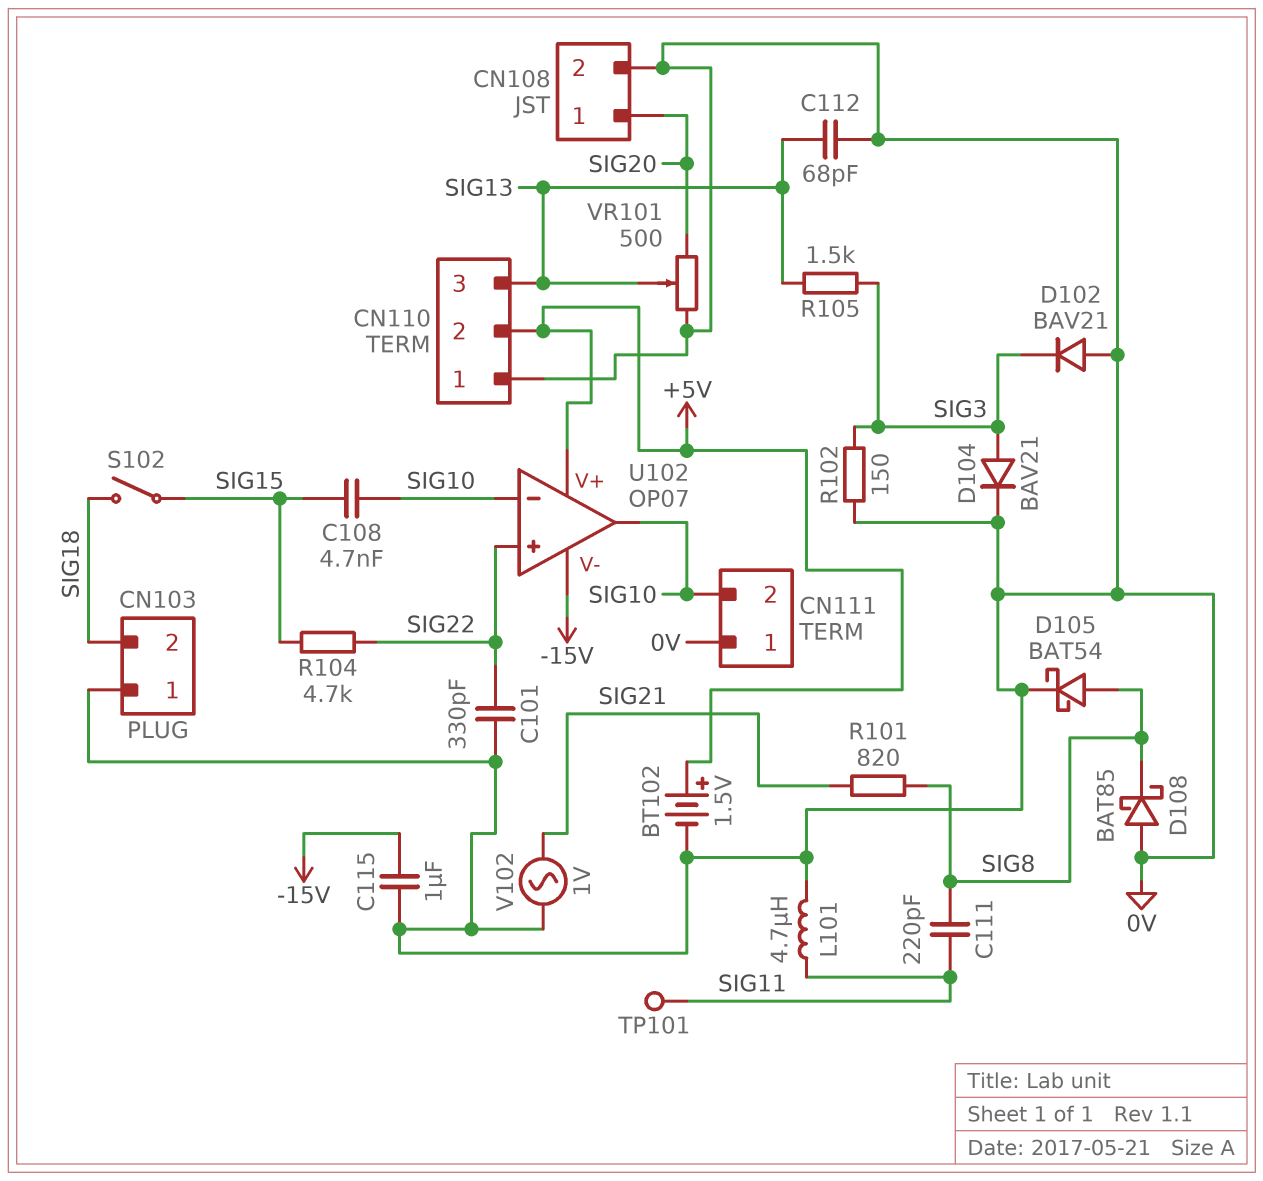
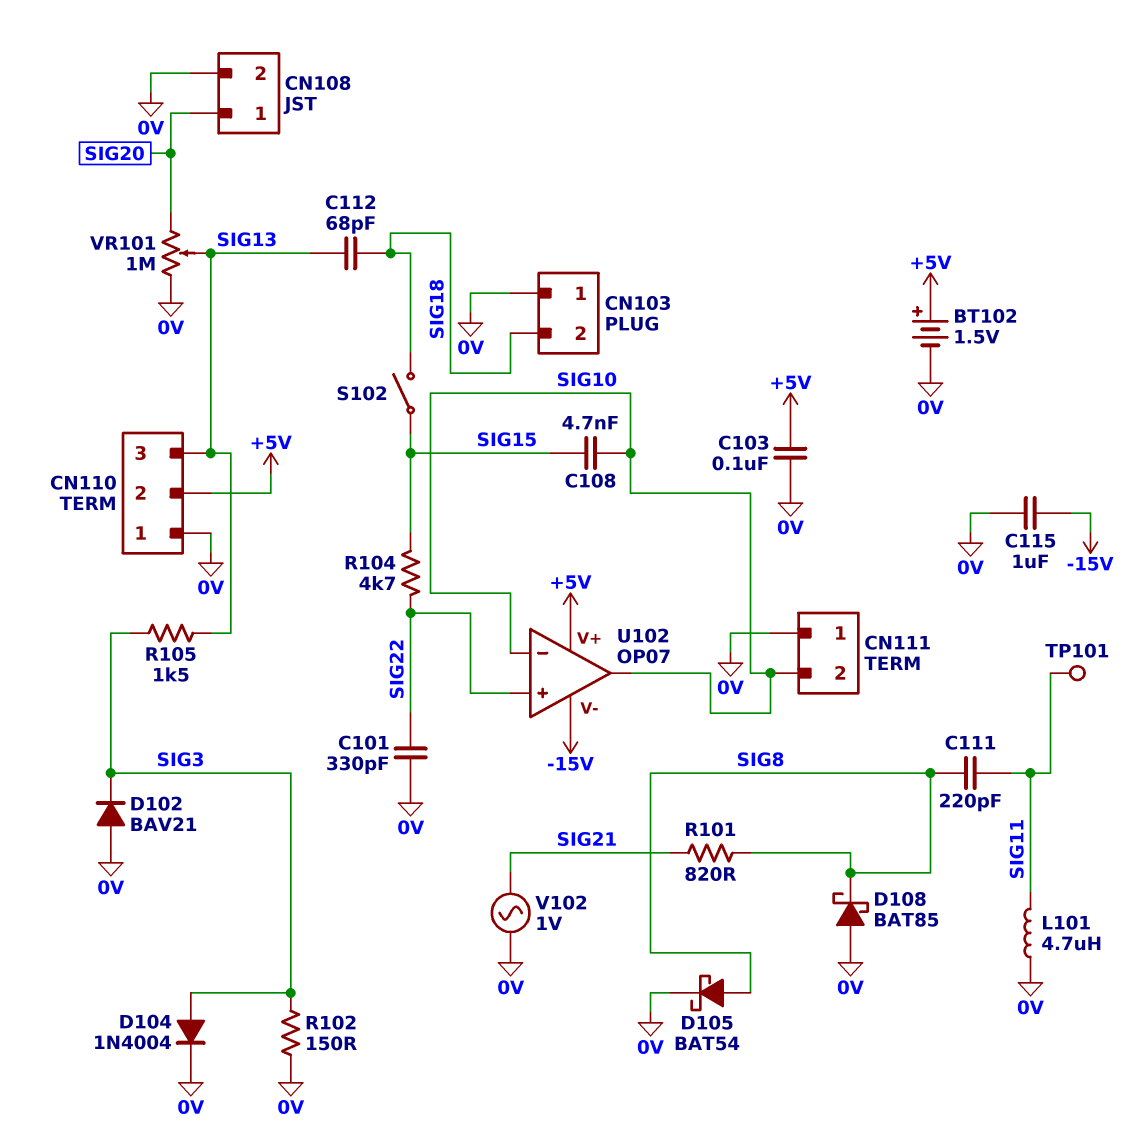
C103: none -> 100nF (+5V, 0V)
C112: 68pF (0V, SIG13) -> 68pF (SIG13, SIG18)
D104: diode BAV21 (A SIG3, K 0V) -> diode 1N4004 (A SIG3, K 0V)
VR101: 500 (0V, SIG20, wiper SIG13) -> 1M (0V, SIG20, wiper SIG13)

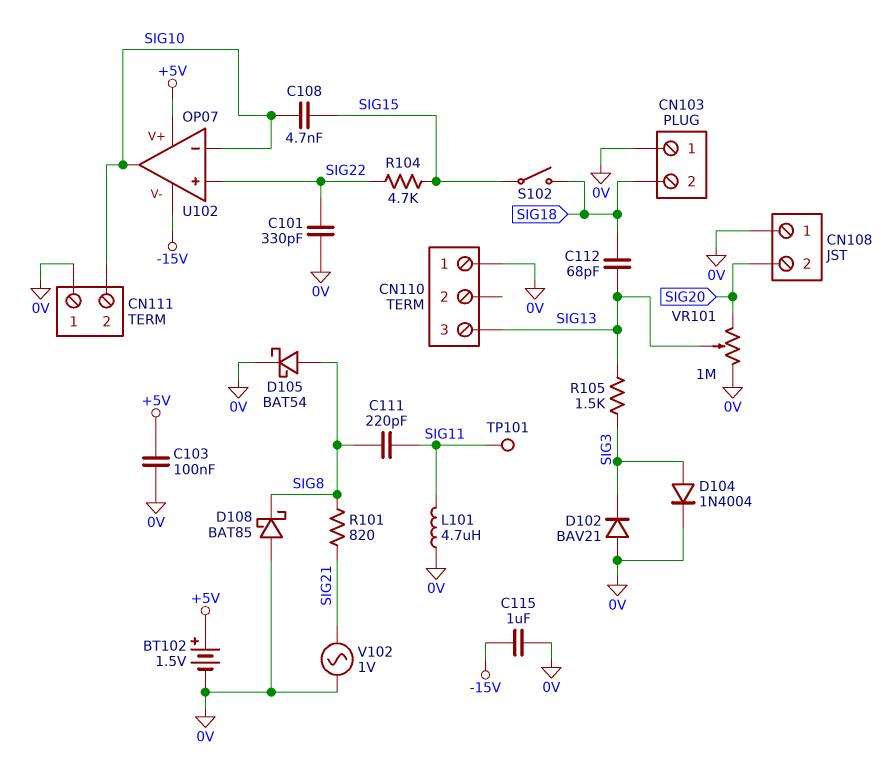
CN108 pin 1: SIG20 -> 0V
CN108 pin 2: 0V -> SIG20
CN110 pin 2: +5V -> none
R102: 150 (0V, SIG3) -> none

